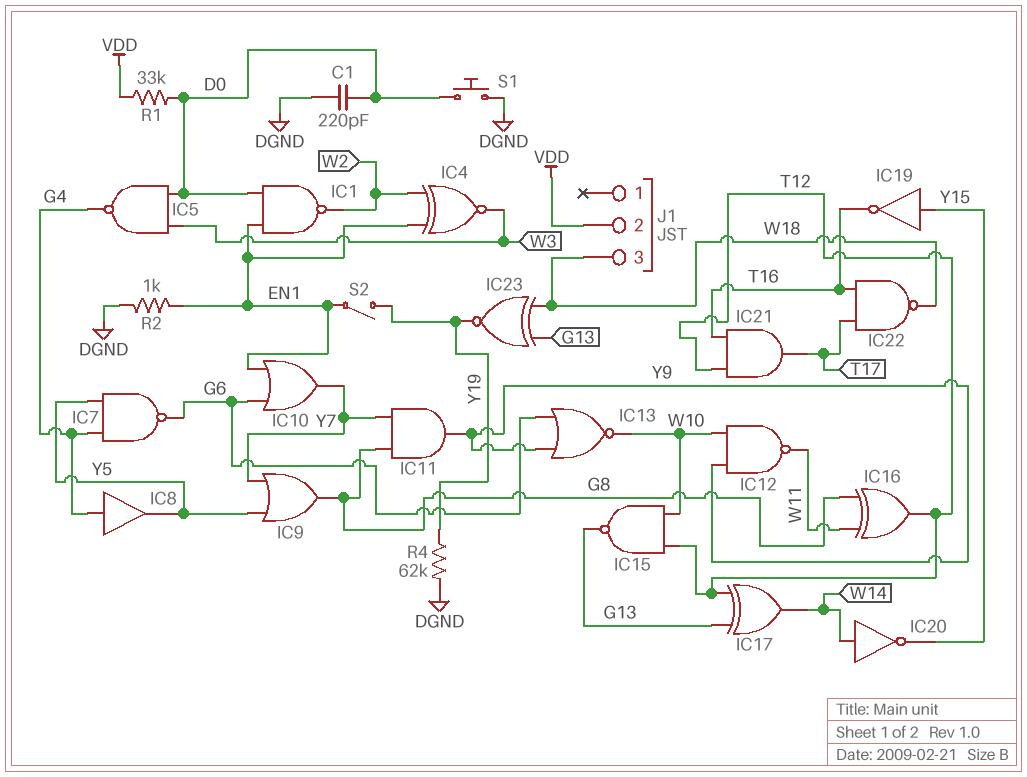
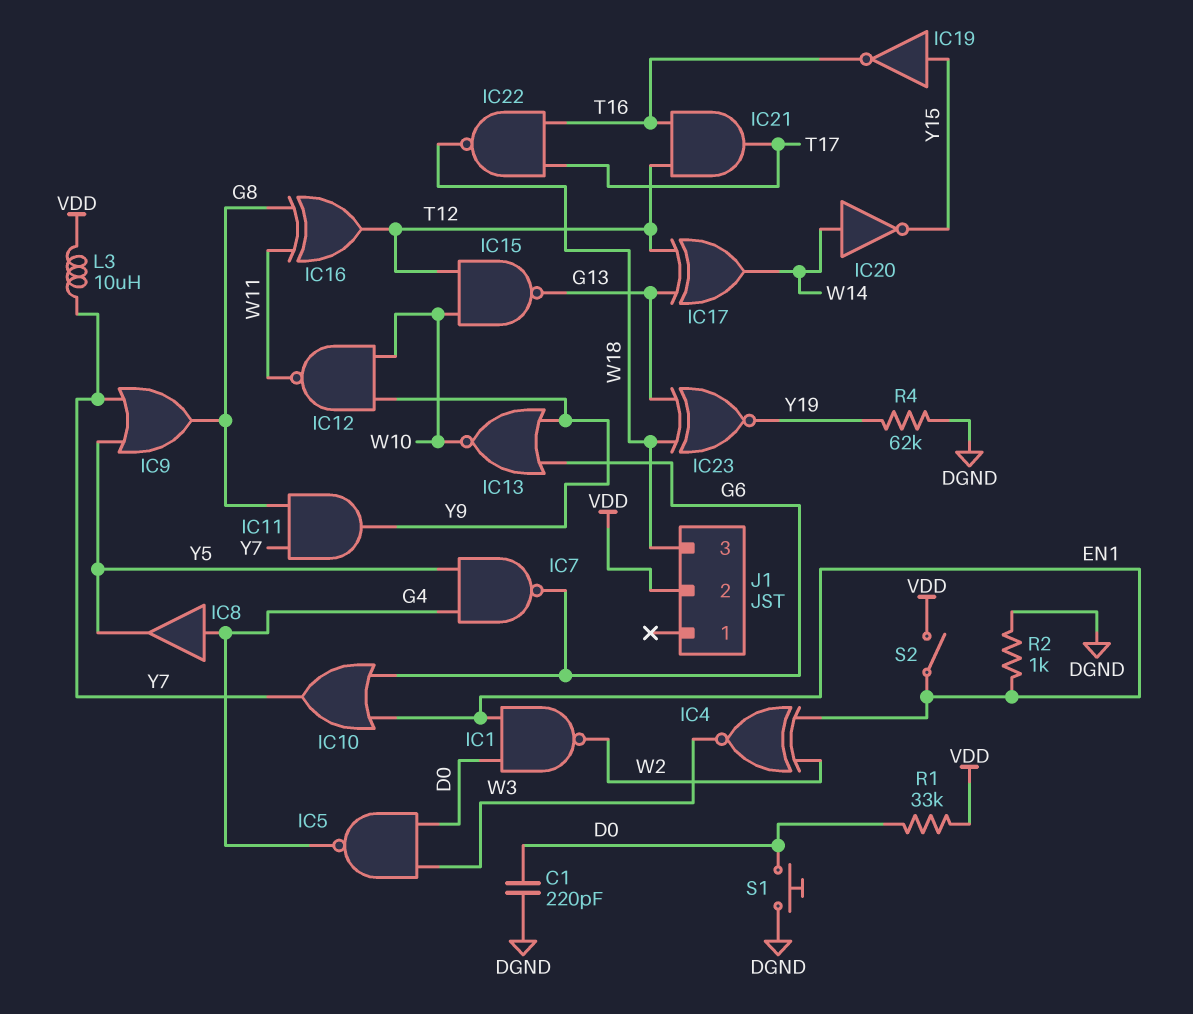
L3: none -> 10uH (VDD, Y7)
S2: switch (EN1, Y19) -> switch (EN1, VDD)

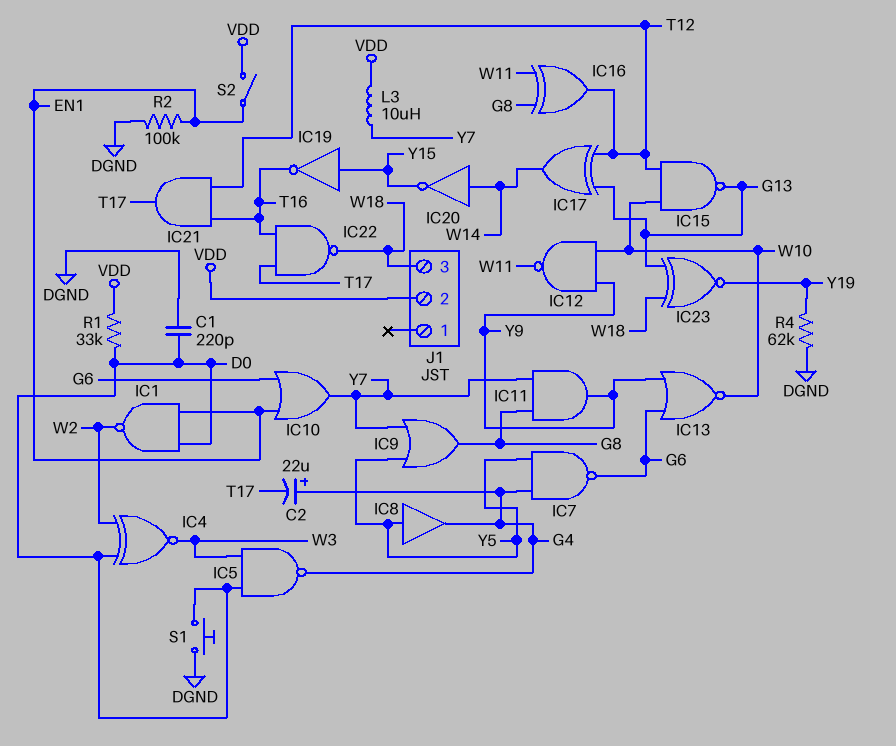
C2: none -> 22uF (plus G4, minus T17)
IC4: XNOR (in EN1, in W2, out W3) -> XNOR (in D0, in W2, out W3)
IC8: buffer (in G4, out Y5) -> buffer (in Y5, out G4)
R2: 1k (DGND, EN1) -> 100k (DGND, EN1)

